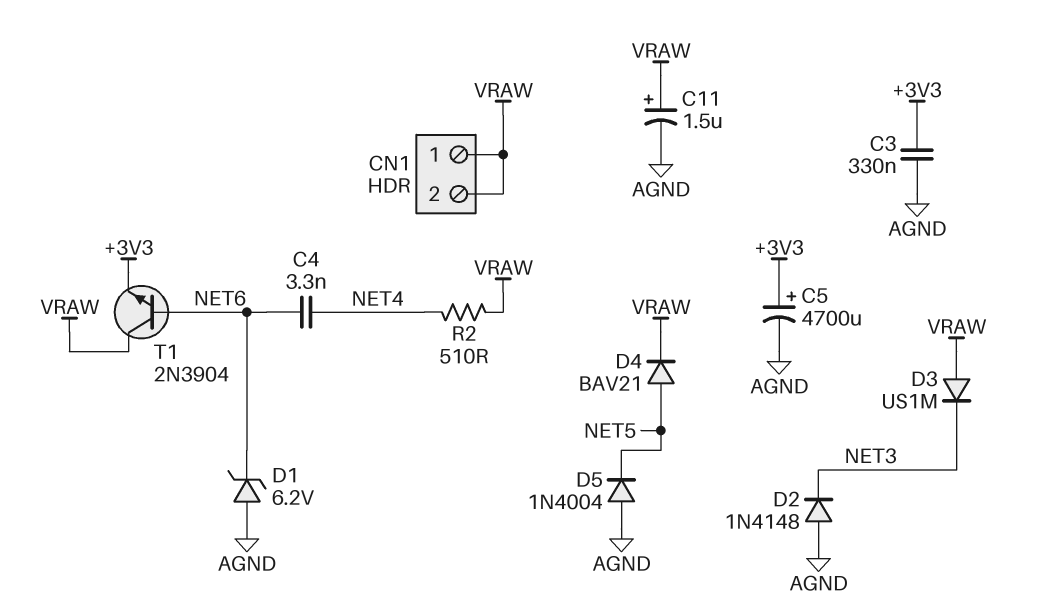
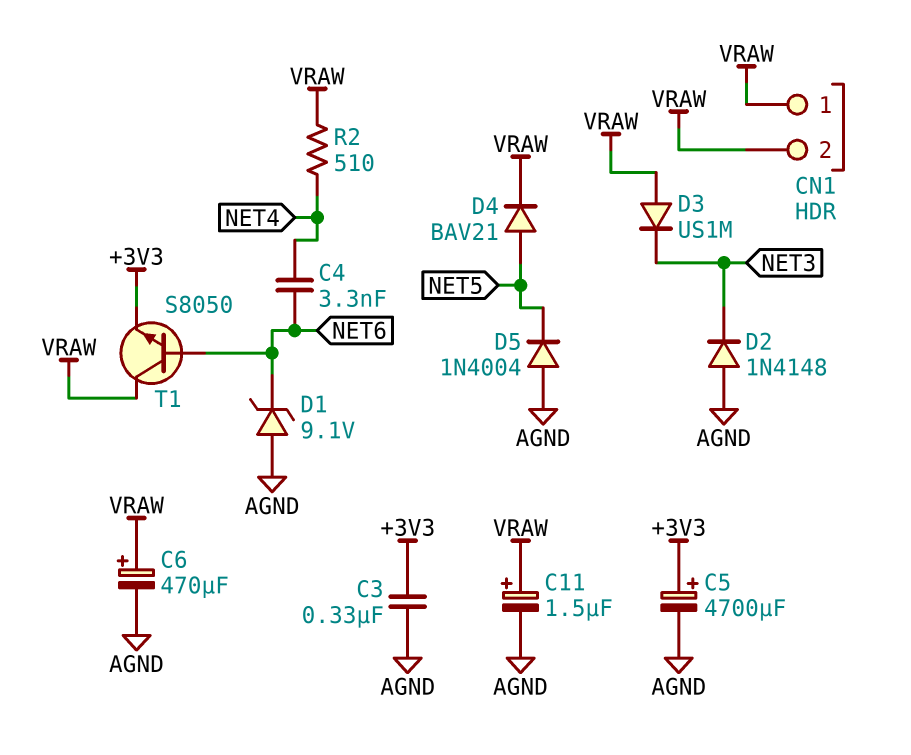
C6: none -> 470uF (plus VRAW, minus AGND)
D1: zener 6.2V (A AGND, K NET6) -> zener 9.1V (A AGND, K NET6)
T1: NPN 2N3904 (B NET6, C VRAW, E +3V3) -> NPN S8050 (B NET6, C VRAW, E +3V3)

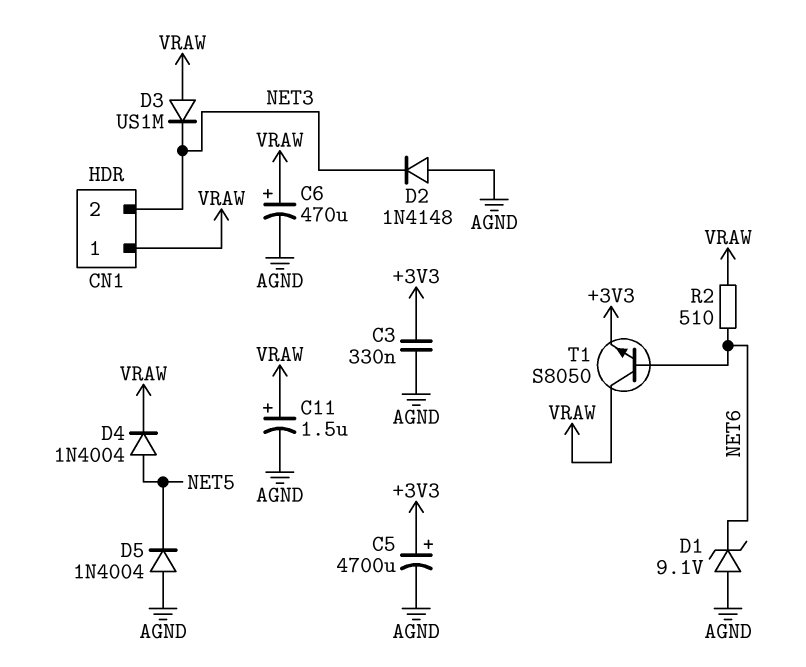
C4: 3.3nF (NET4, NET6) -> none
CN1 pin 2: VRAW -> NET3
D4: diode BAV21 (A NET5, K VRAW) -> diode 1N4004 (A NET5, K VRAW)
R2: 510 (NET4, VRAW) -> 510 (NET6, VRAW)

